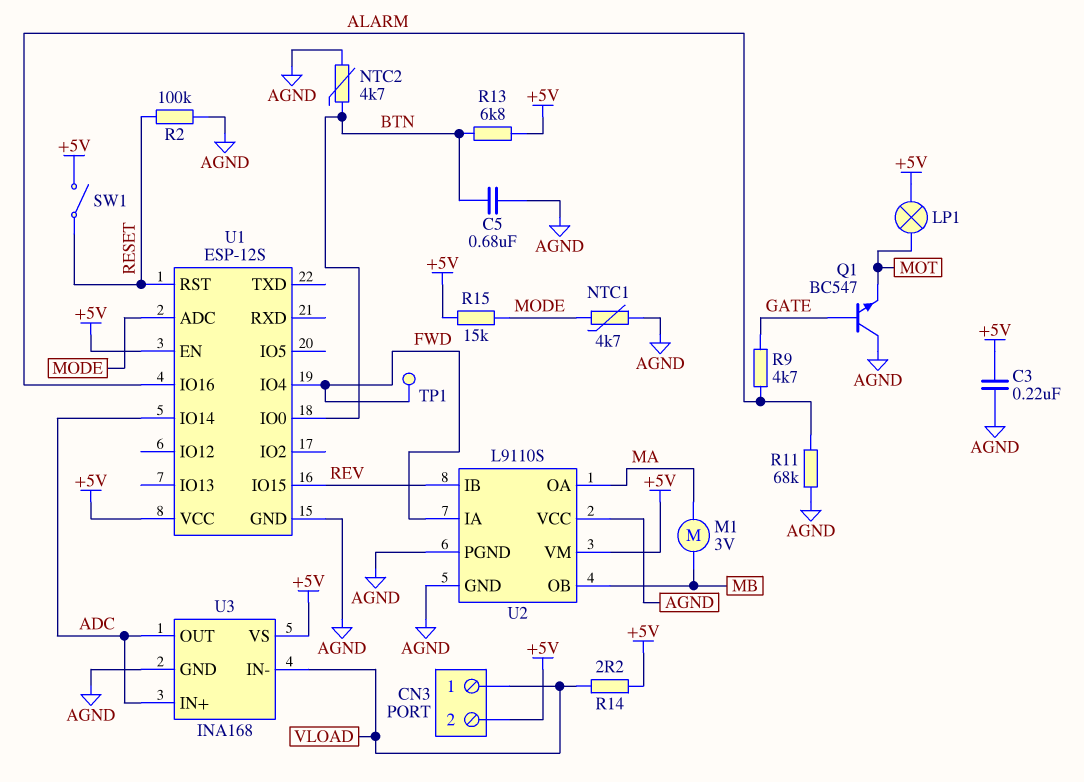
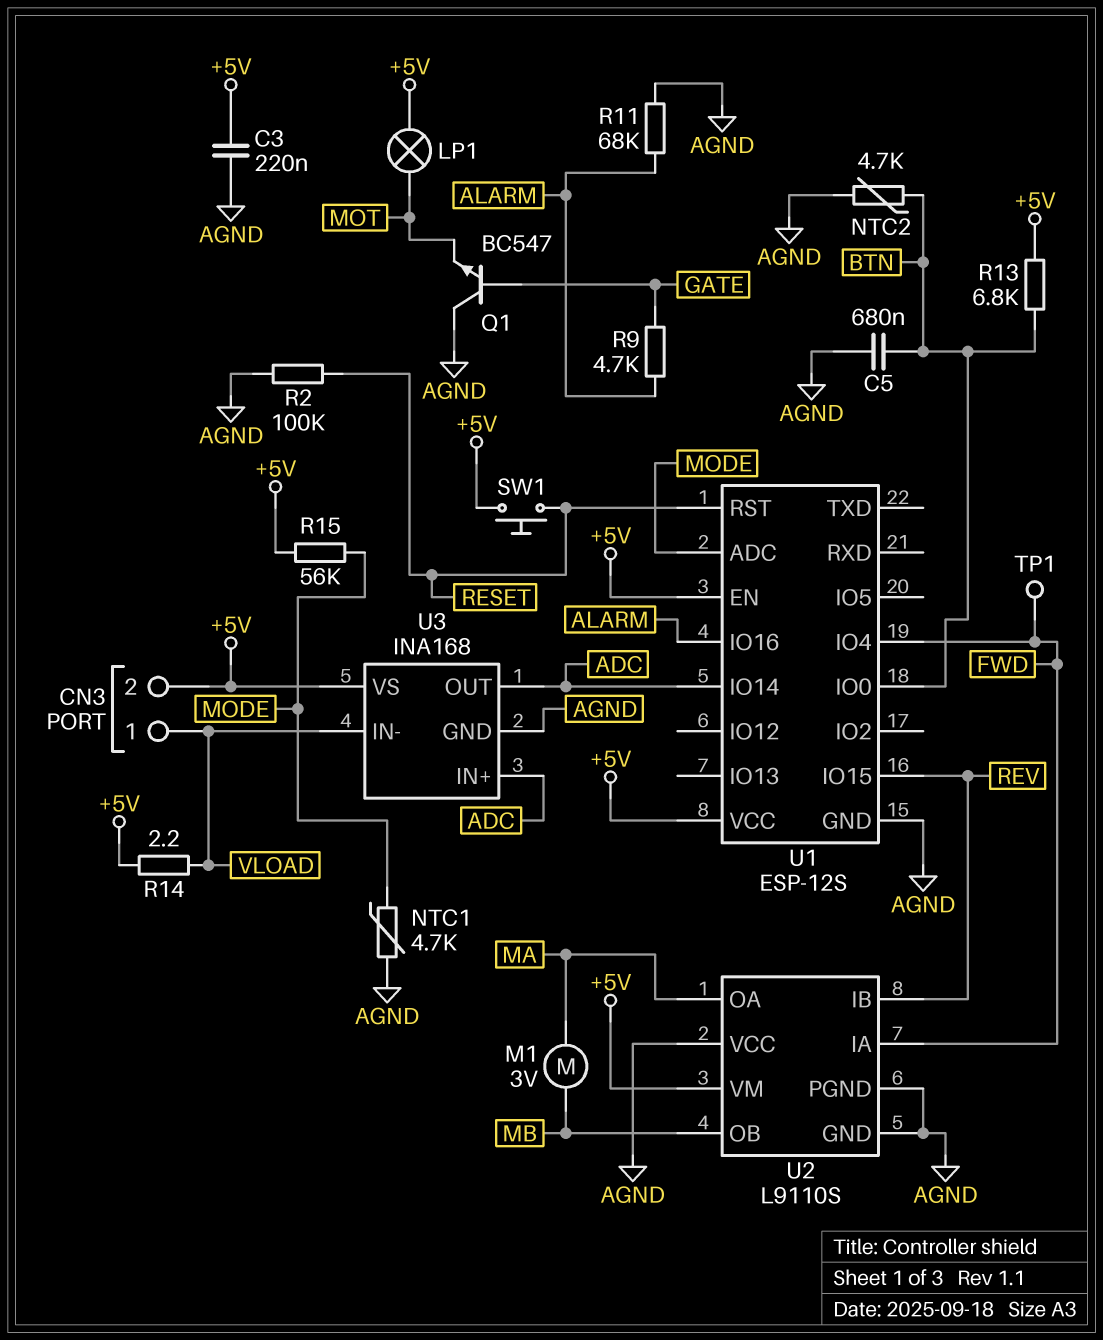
R15: 15k (+5V, MODE) -> 56k (+5V, MODE)
SW1: switch (+5V, RESET) -> button (+5V, RESET)

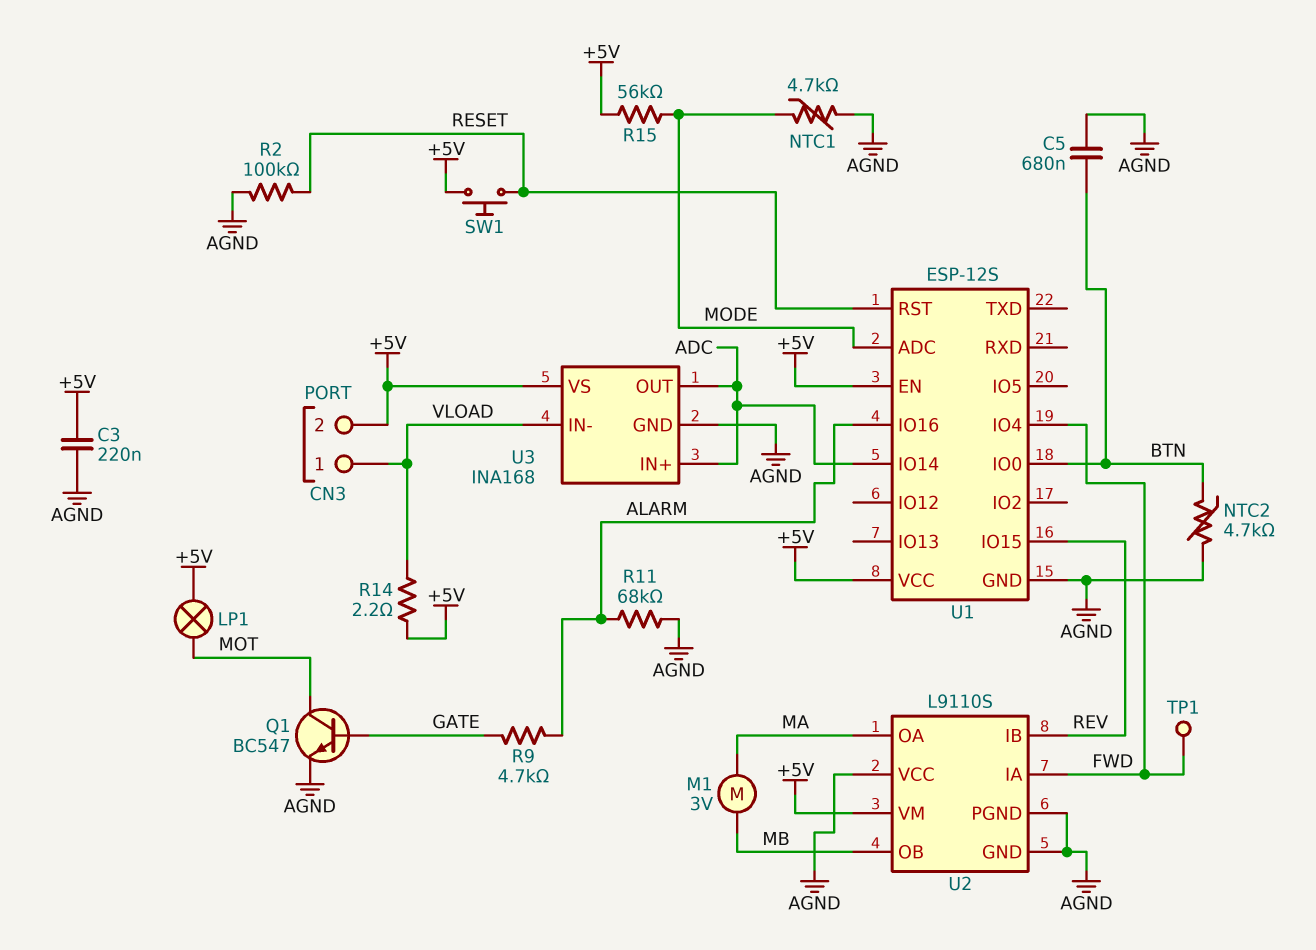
Q1: NPN BC547 (B GATE, C AGND, E MOT) -> NPN BC547 (B GATE, C MOT, E AGND)
R13: 6.8k (+5V, BTN) -> none

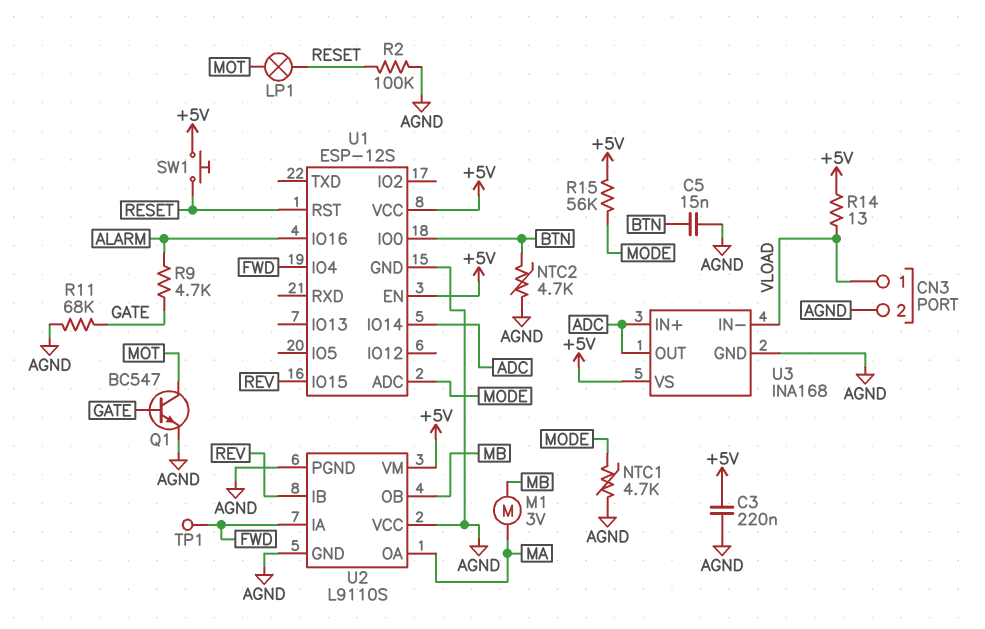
C5: 680nF (AGND, BTN) -> 15nF (AGND, BTN)
CN3 pin 2: +5V -> AGND
LP1: lamp (+5V, MOT) -> lamp (MOT, RESET)
R11: 68k (AGND, ALARM) -> 68k (AGND, GATE)
R14: 2.2 (+5V, VLOAD) -> 13 (+5V, VLOAD)

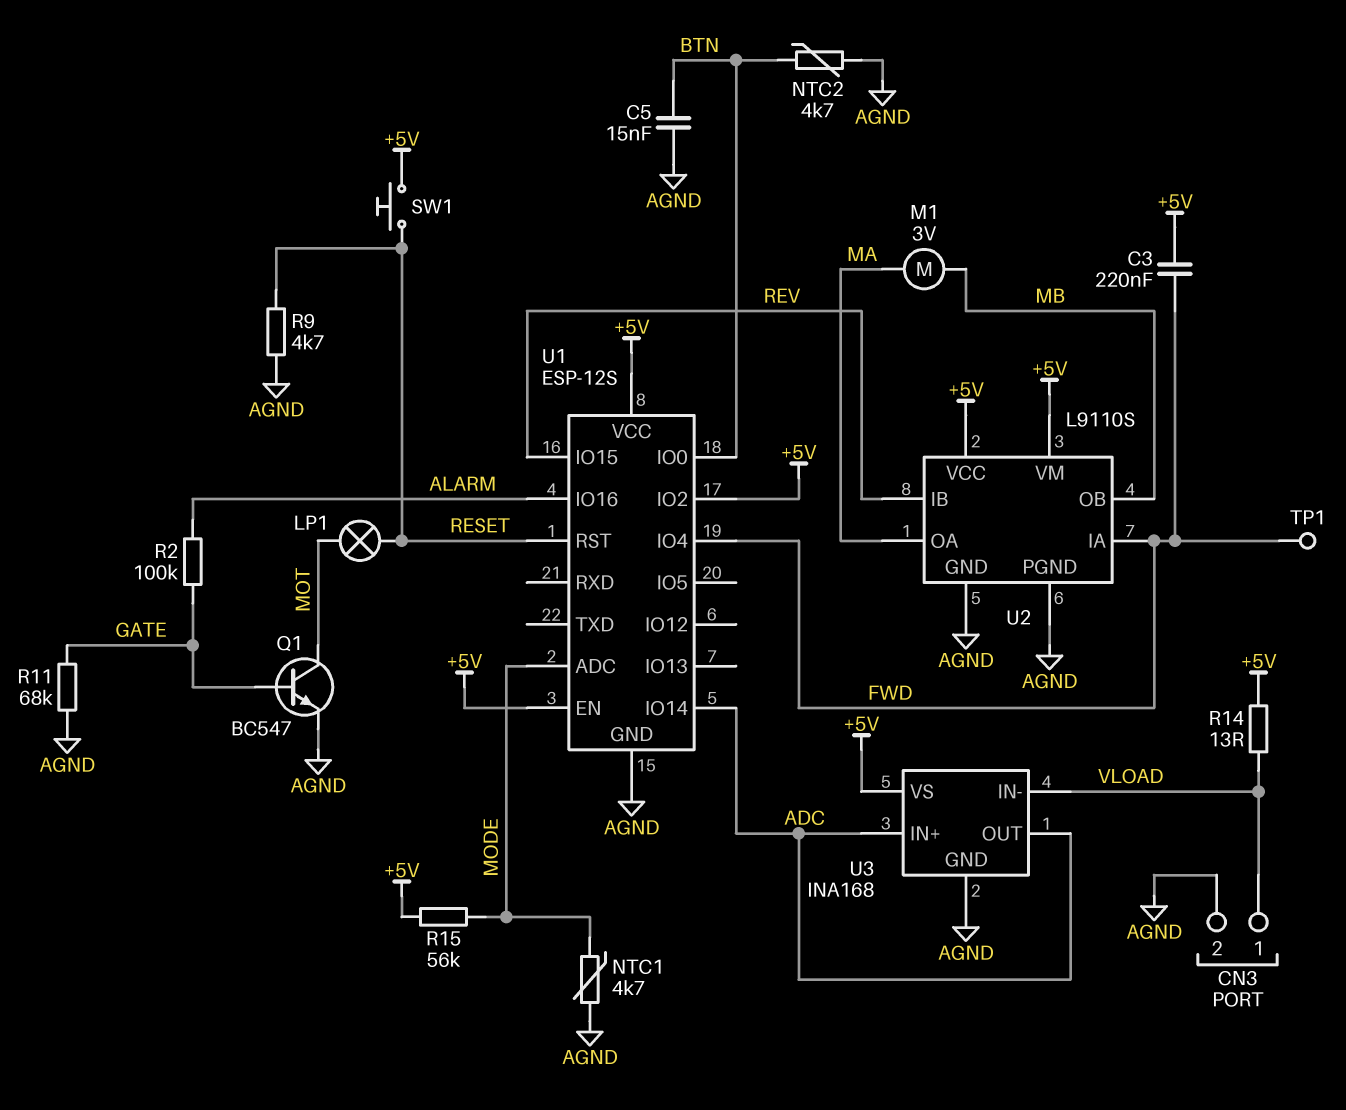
C3: 220nF (+5V, AGND) -> 220nF (+5V, FWD)
R2: 100k (AGND, RESET) -> 100k (ALARM, GATE)
R9: 4.7k (ALARM, GATE) -> 4.7k (AGND, RESET)
U1 pin IO2: none -> +5V
U2 pin VCC: AGND -> +5V

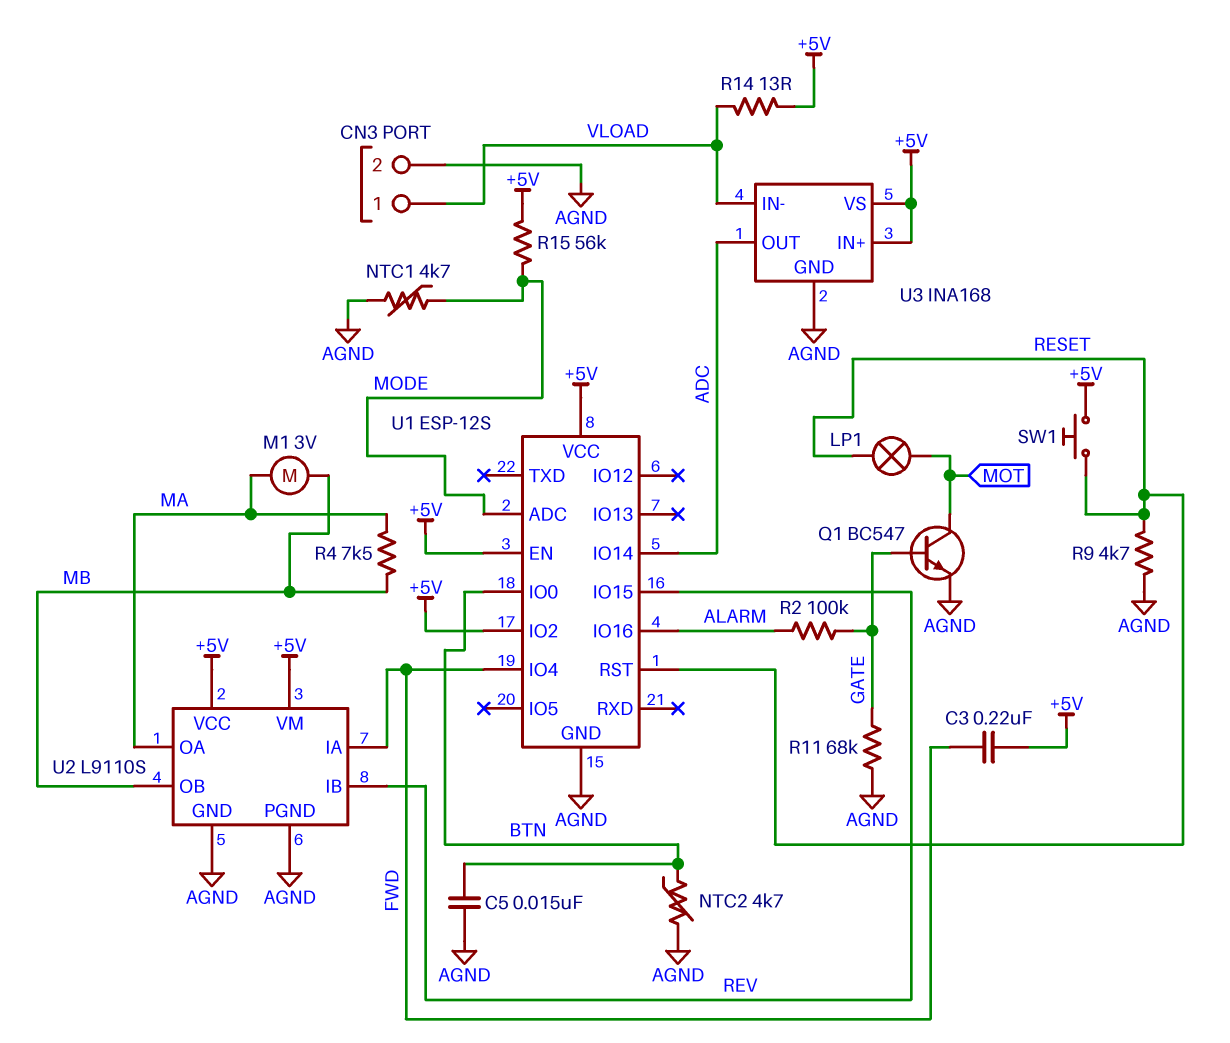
R4: none -> 7.5k (MA, MB)
TP1: test point (FWD) -> none
U3 pin IN+: ADC -> +5V

